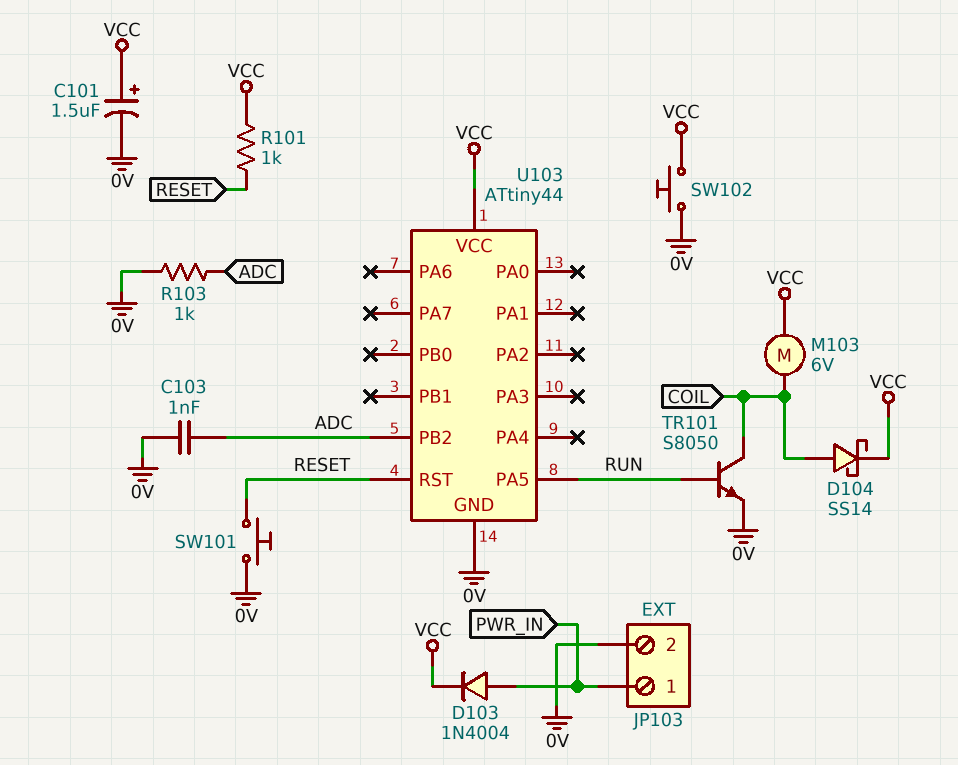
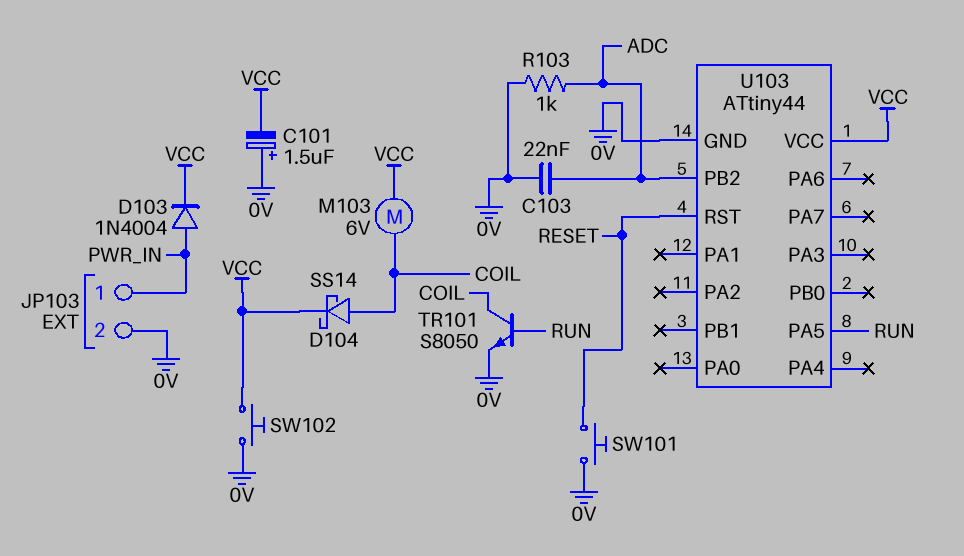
C101: 1.5uF (plus VCC, minus 0V) -> 1.5uF (plus 0V, minus VCC)
C103: 1nF (0V, ADC) -> 22nF (0V, ADC)
R101: 1k (RESET, VCC) -> none

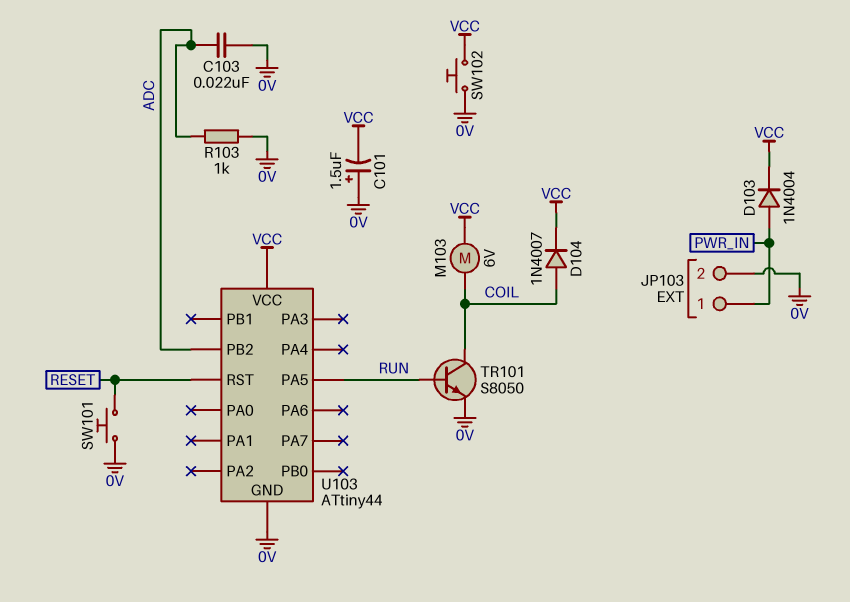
D104: schottky SS14 (A COIL, K VCC) -> diode 1N4007 (A COIL, K VCC)

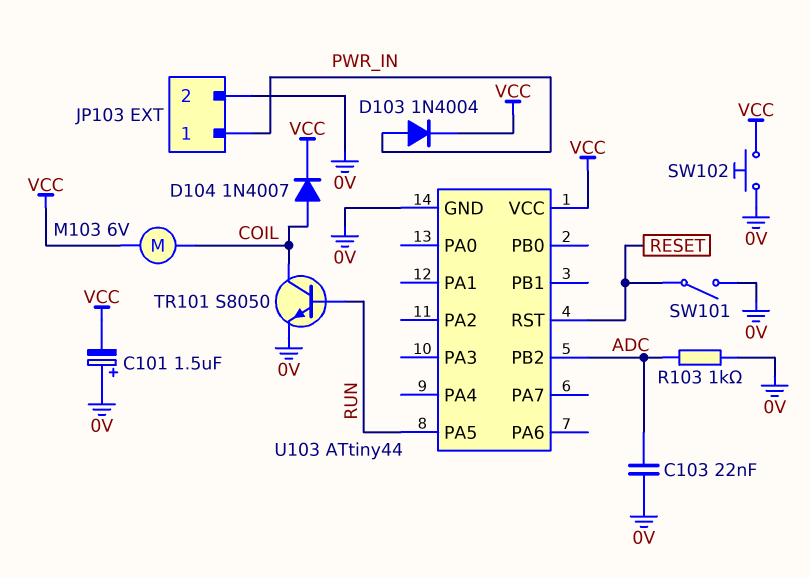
SW101: button (0V, RESET) -> switch (0V, RESET)

